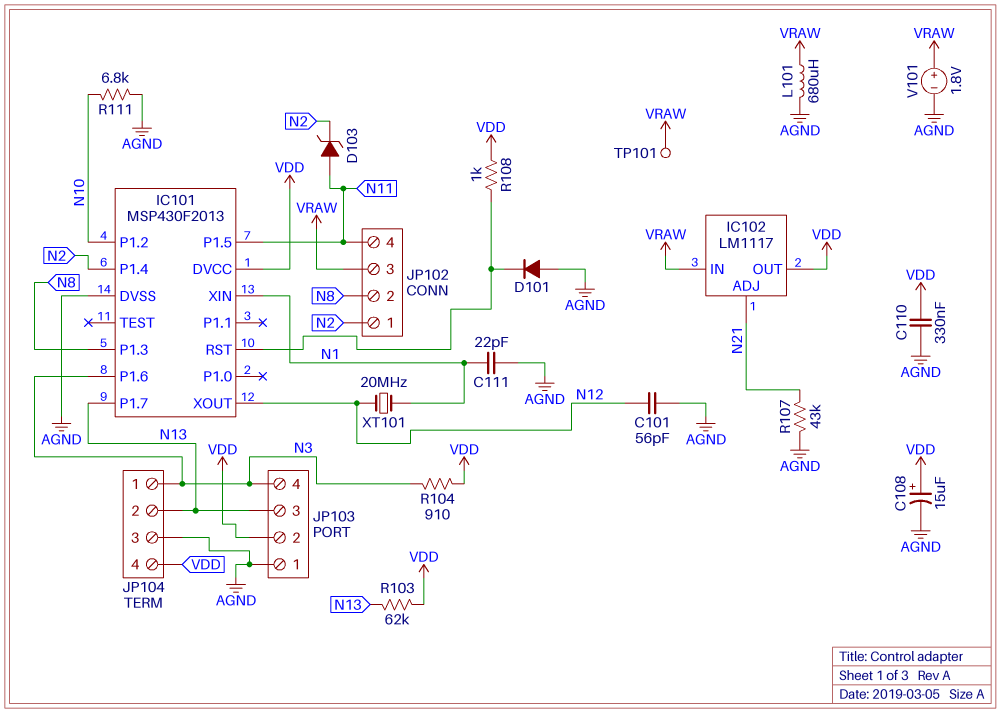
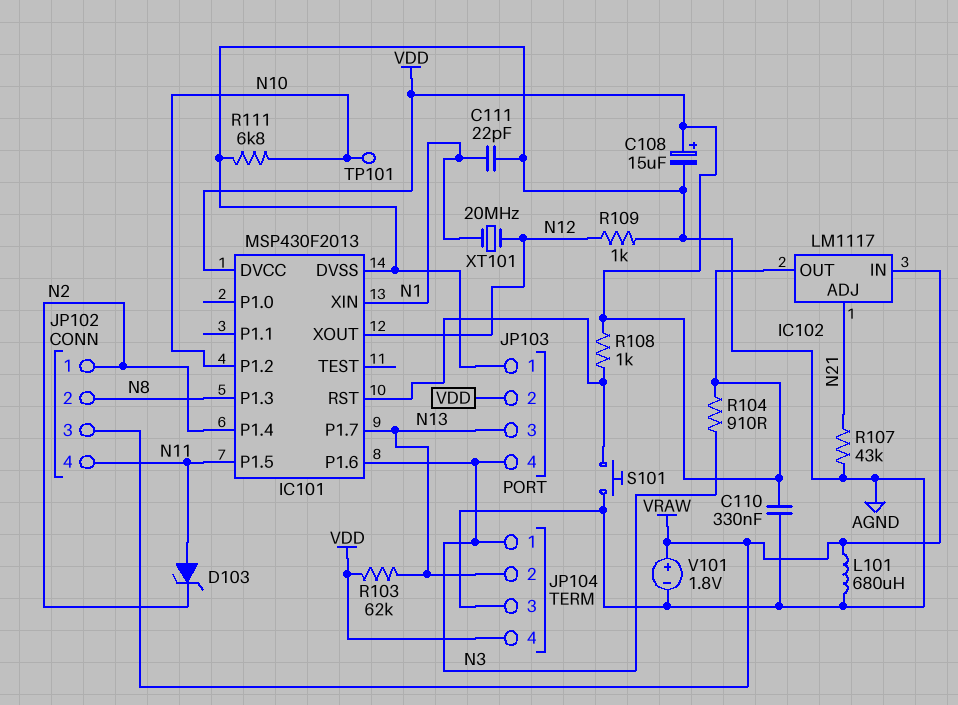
C101: 56pF (AGND, N12) -> none
D101: diode (A AGND, K IC101/RST) -> none
R109: none -> 1k (AGND, N12)
S101: none -> button (AGND, IC101/RST)
TP101: test point (VRAW) -> test point (N10)

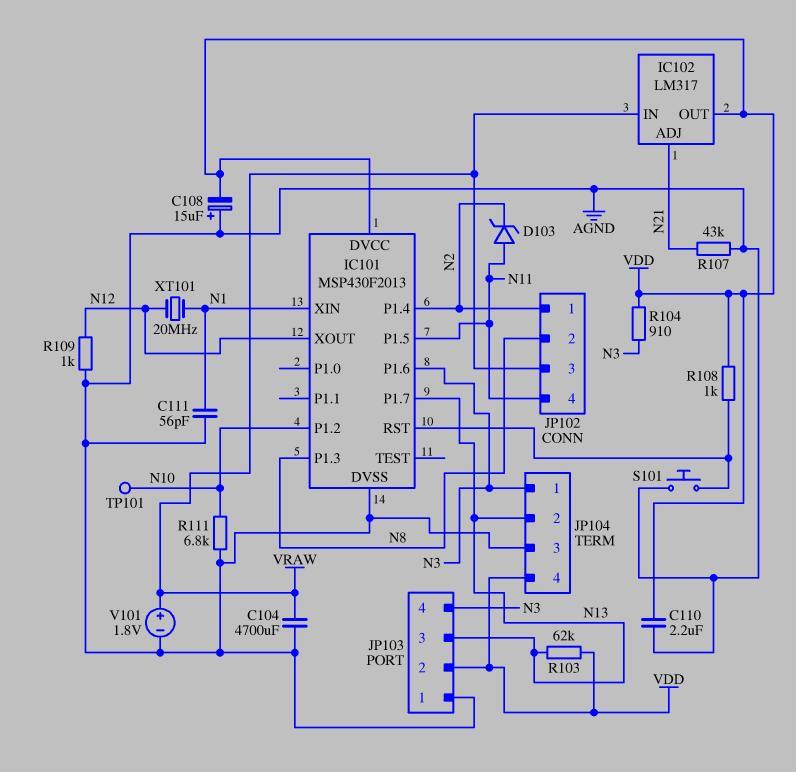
C104: none -> 4700uF (AGND, VRAW)
C108: 15uF (plus VDD, minus AGND) -> 15uF (plus AGND, minus VDD)
C110: 330nF (AGND, VDD) -> 2.2uF (AGND, VDD)
C111: 22pF (AGND, N1) -> 56pF (AGND, N1)
IC102: LM1117 -> LM317
L101: 680uH (AGND, VRAW) -> none

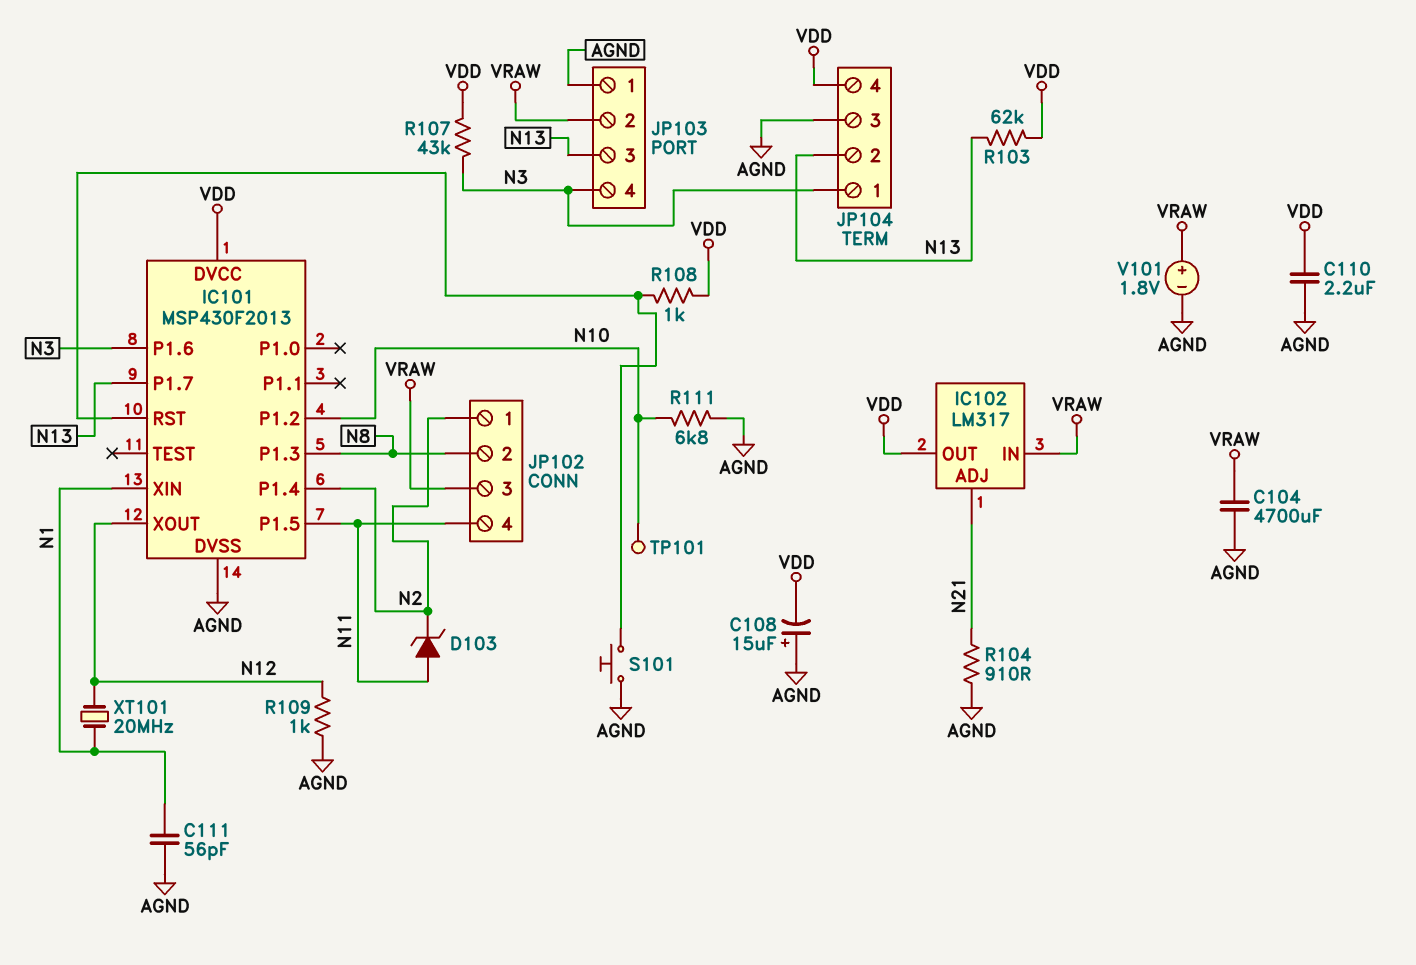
JP103 pin 2: VDD -> VRAW
R104: 910 (N3, VDD) -> 910 (AGND, N21)
R107: 43k (AGND, N21) -> 43k (N3, VDD)

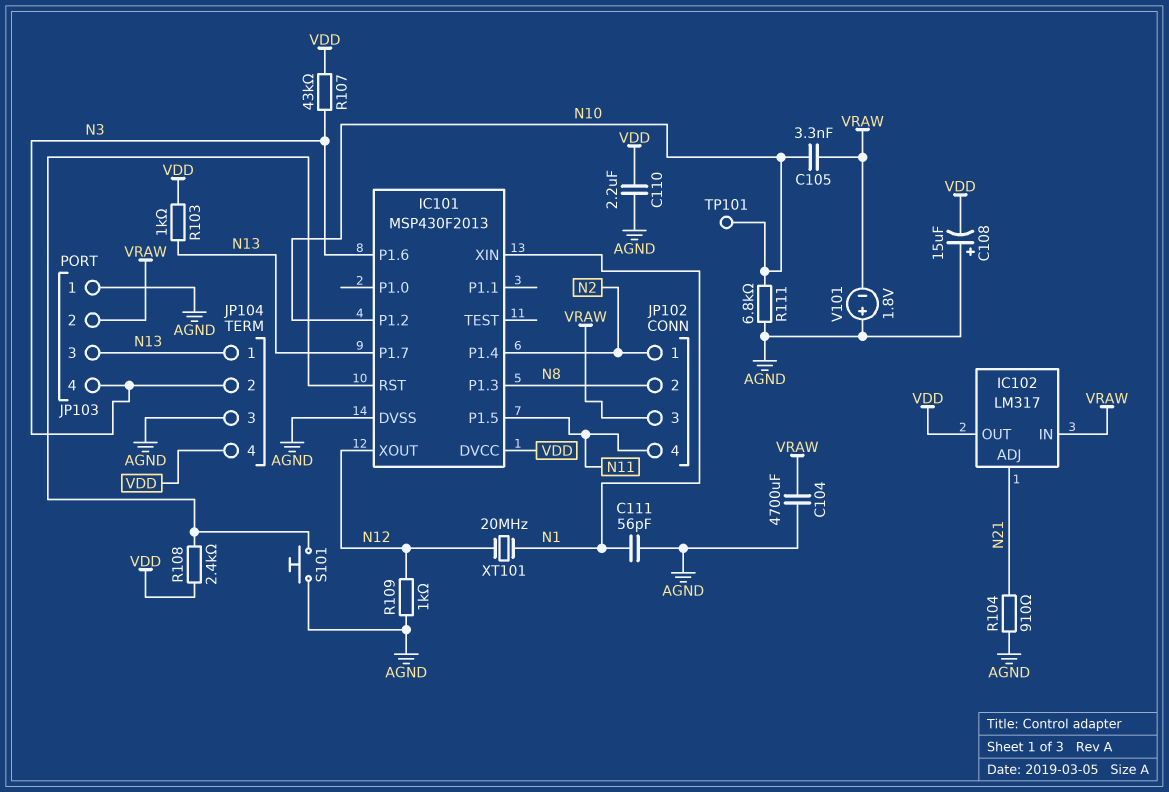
C105: none -> 3.3nF (N10, VRAW)
D103: zener (A N11, K N2) -> none
JP104 pin 1: N3 -> N13
JP104 pin 2: N13 -> N3
R103: 62k (N13, VDD) -> 1k (N13, VDD)
R108: 1k (IC101/RST, VDD) -> 2.4k (IC101/RST, VDD)
V101: 1.8V (plus VRAW, minus AGND) -> 1.8V (plus AGND, minus VRAW)

